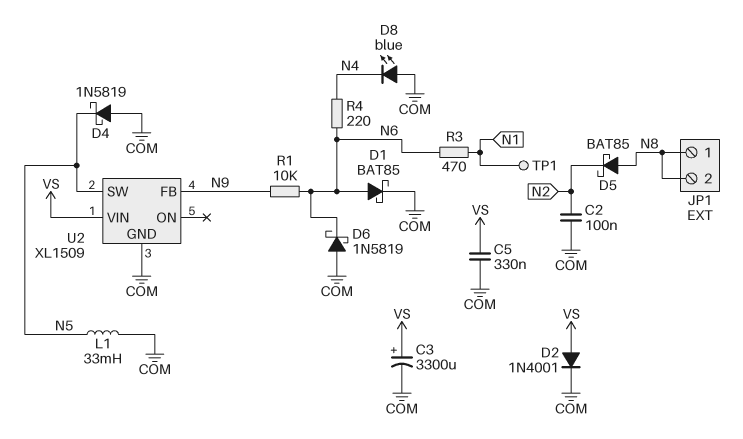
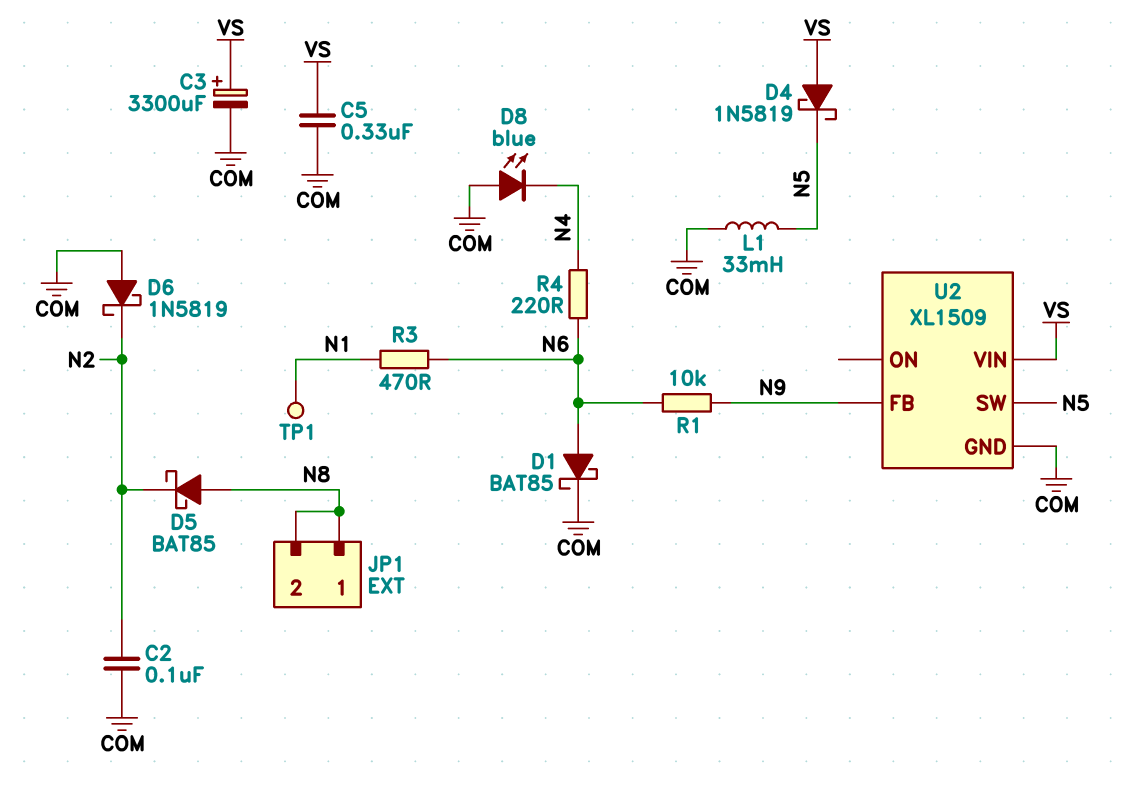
D2: diode 1N4001 (A VS, K COM) -> none
D4: schottky 1N5819 (A COM, K N5) -> schottky 1N5819 (A VS, K N5)
D6: schottky 1N5819 (A COM, K N6) -> schottky 1N5819 (A COM, K N2)

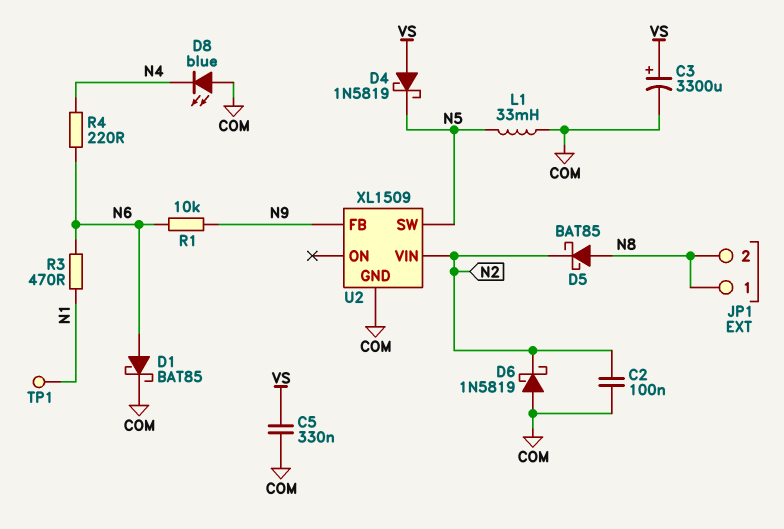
U2 pin VIN: VS -> N2

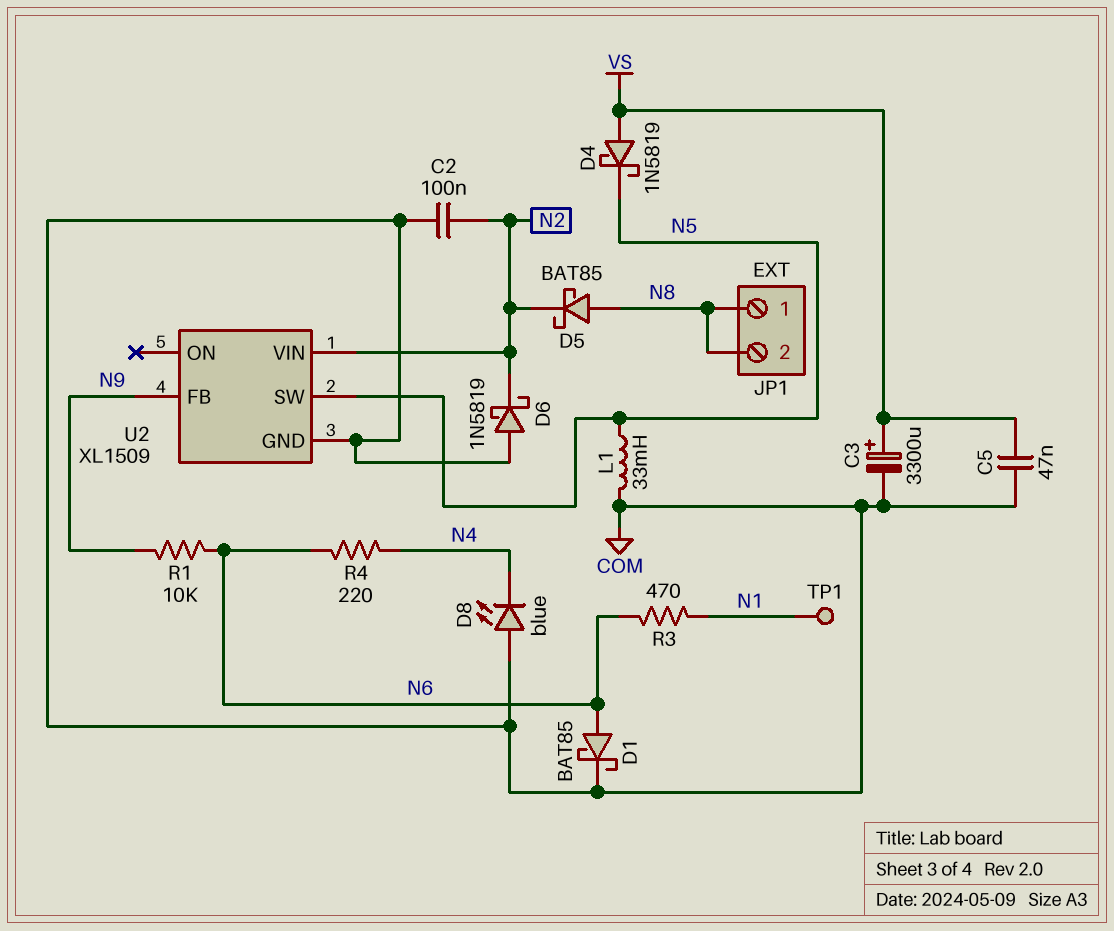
C5: 330nF (COM, VS) -> 47nF (COM, VS)

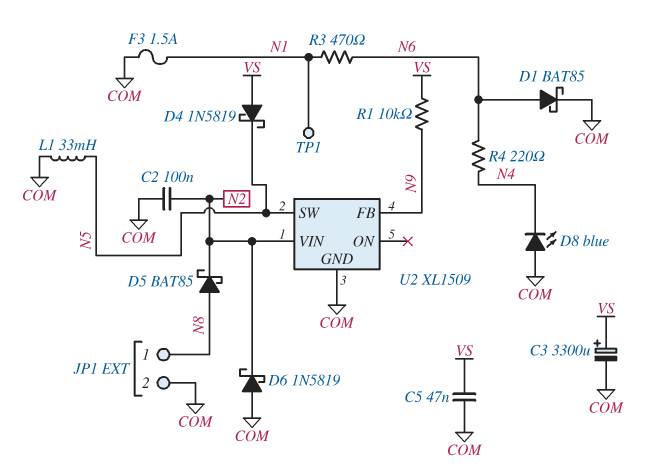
F3: none -> 1.5A (COM, N1)
JP1 pin 2: N8 -> COM
R1: 10k (N6, N9) -> 10k (N9, VS)

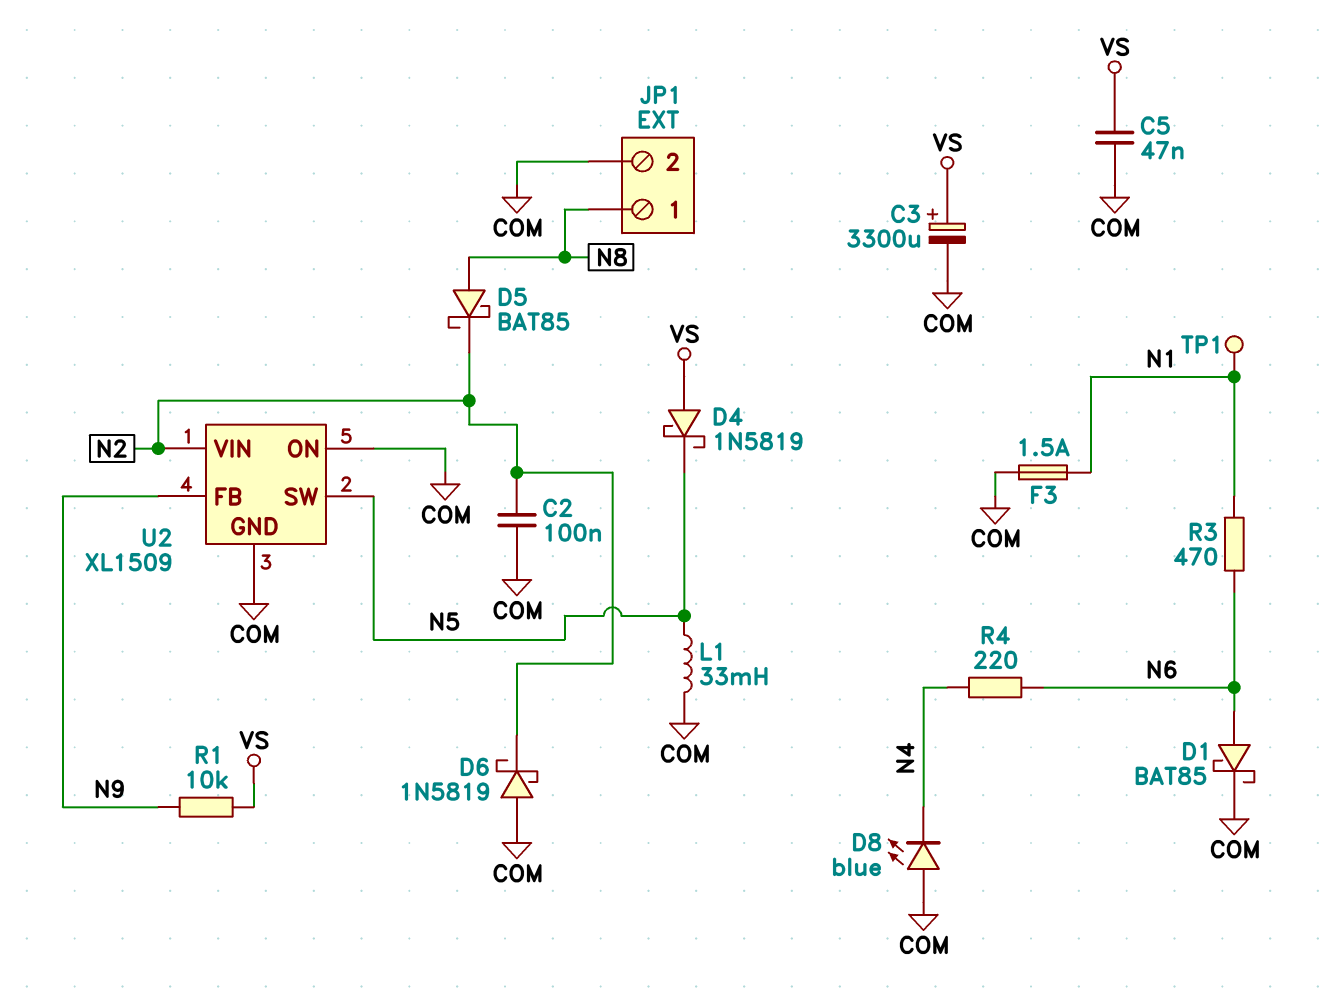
U2 pin ON: none -> COM

